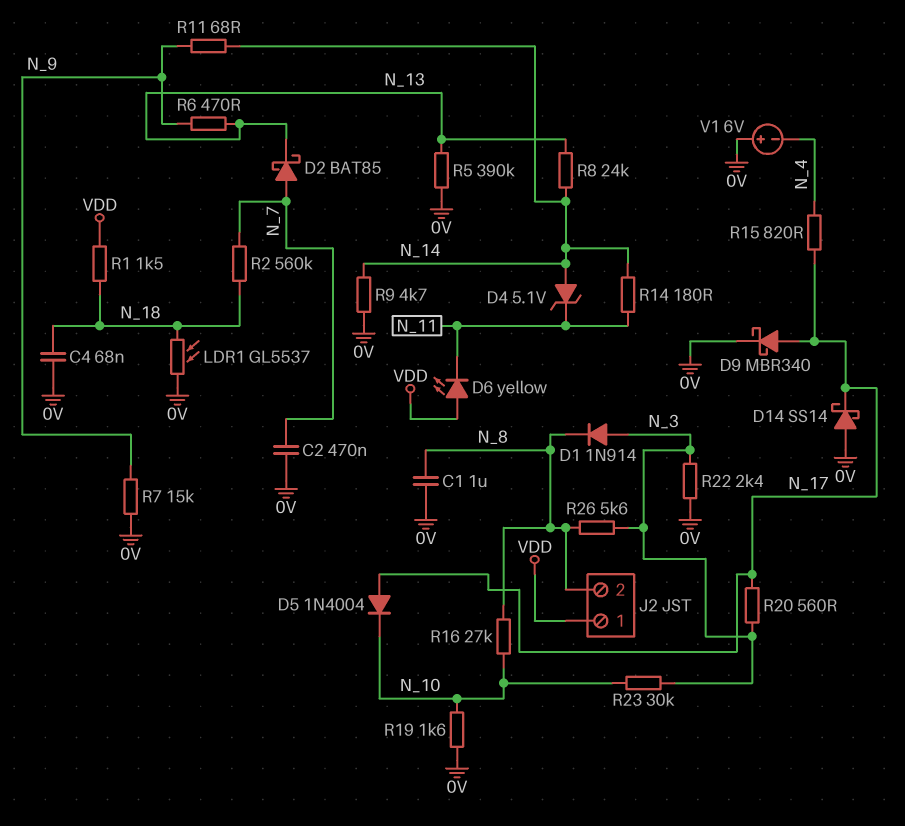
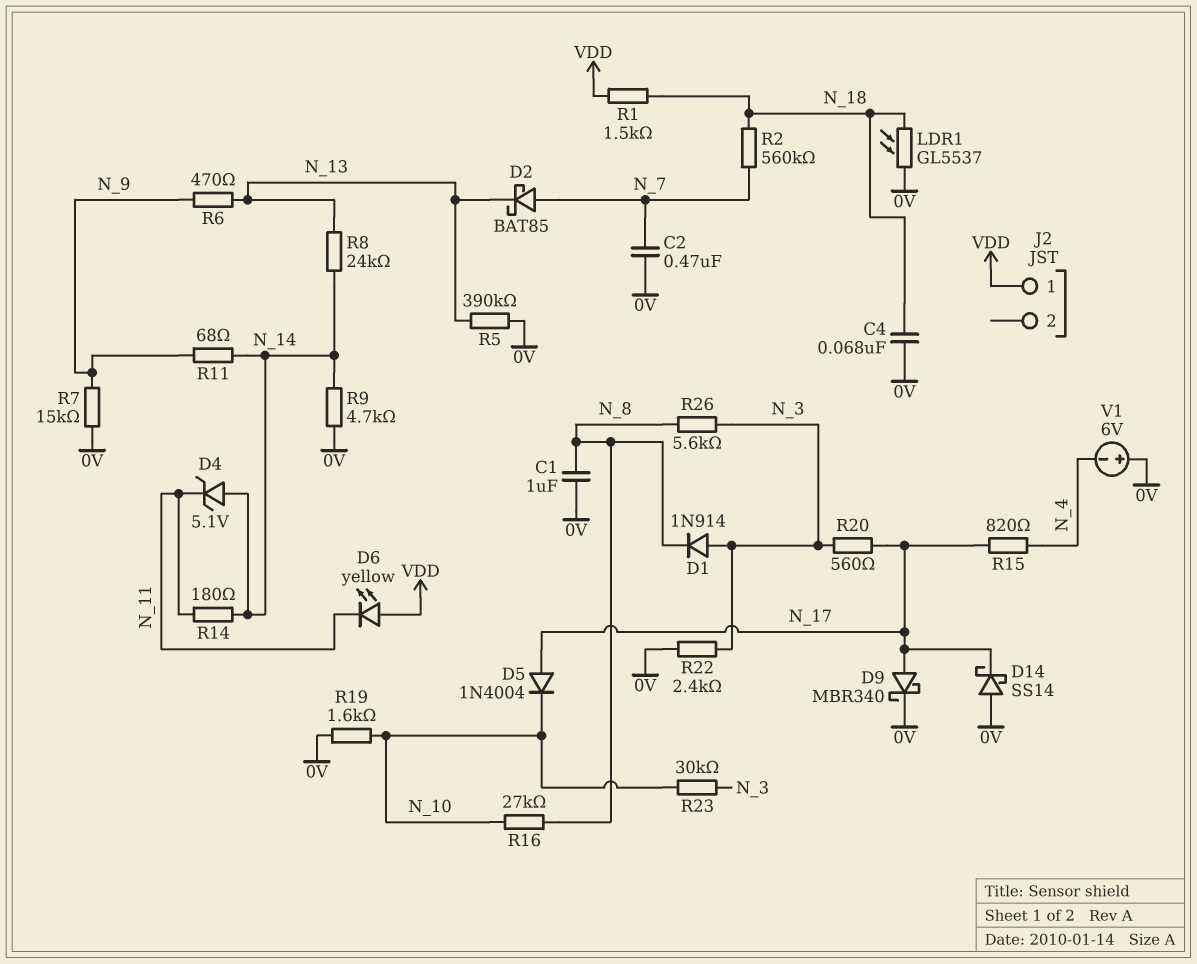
J2 pin 2: N_8 -> none

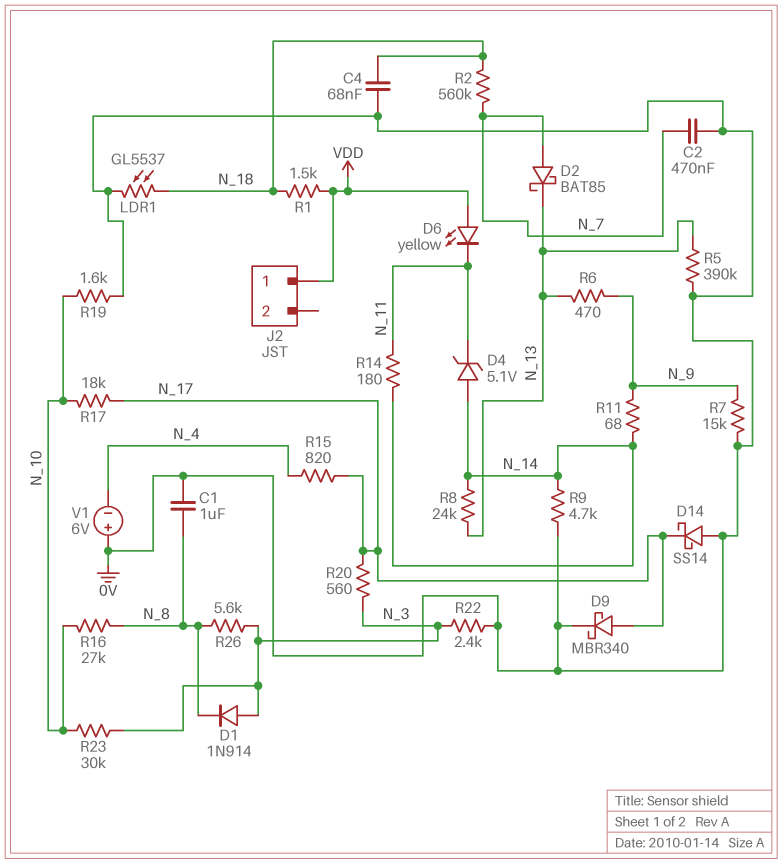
D5: diode 1N4004 (A N_17, K N_10) -> none
R17: none -> 18k (N_10, N_17)

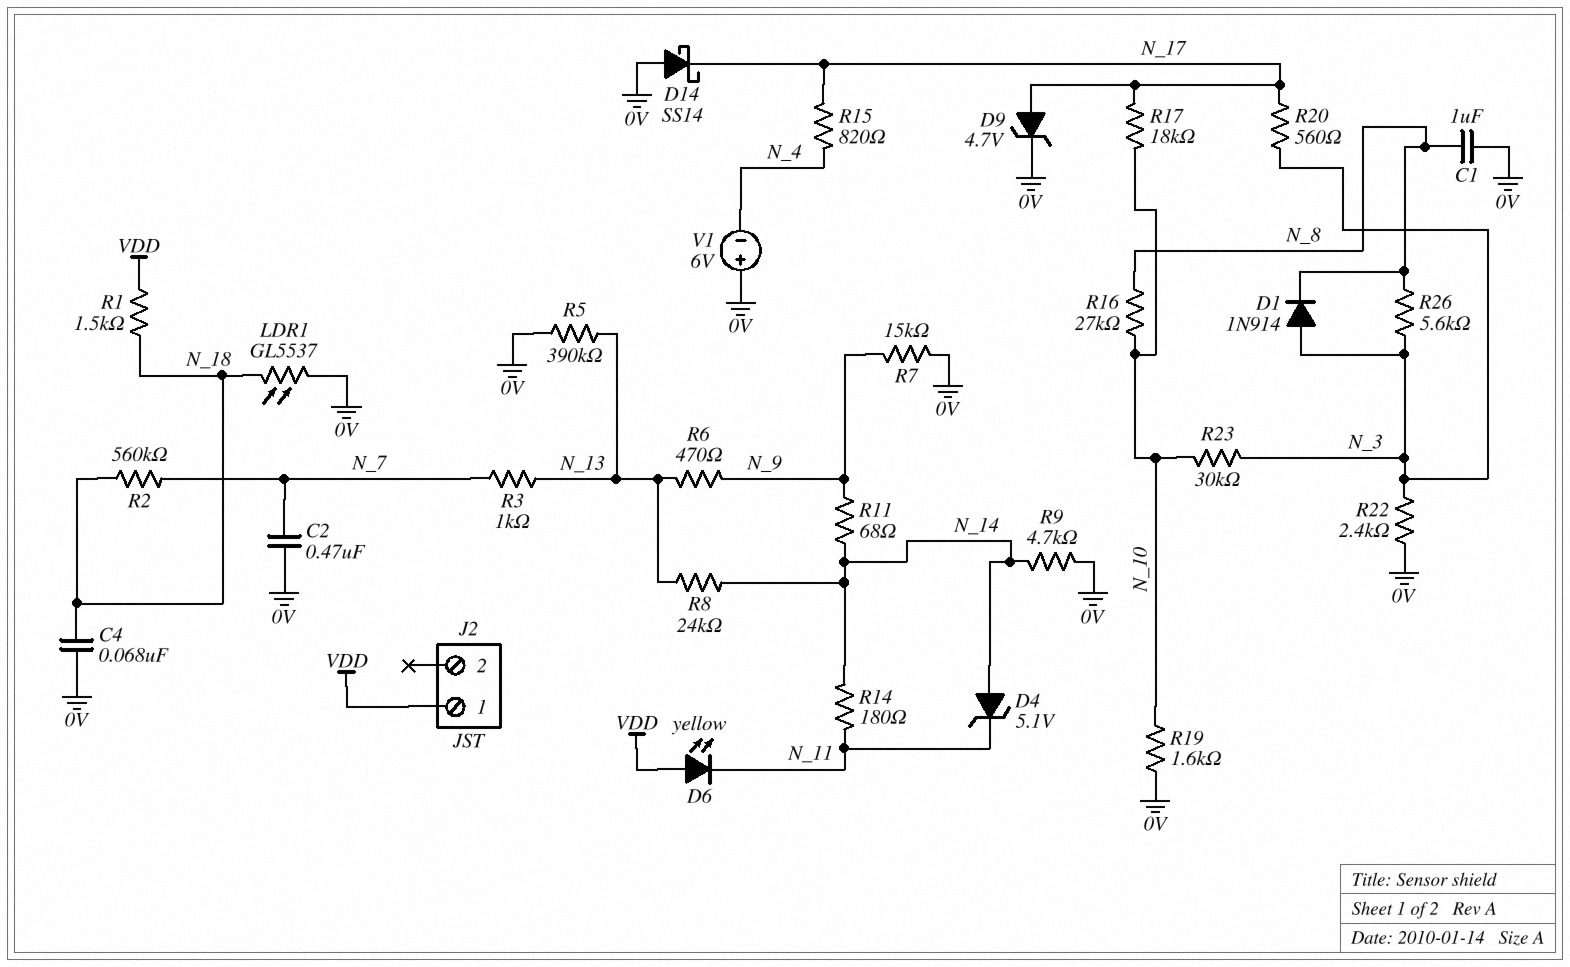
D2: schottky BAT85 (A N_7, K N_13) -> none
D9: schottky MBR340 (A N_17, K 0V) -> zener 4.7V (A N_17, K 0V)
R3: none -> 1k (N_7, N_13)

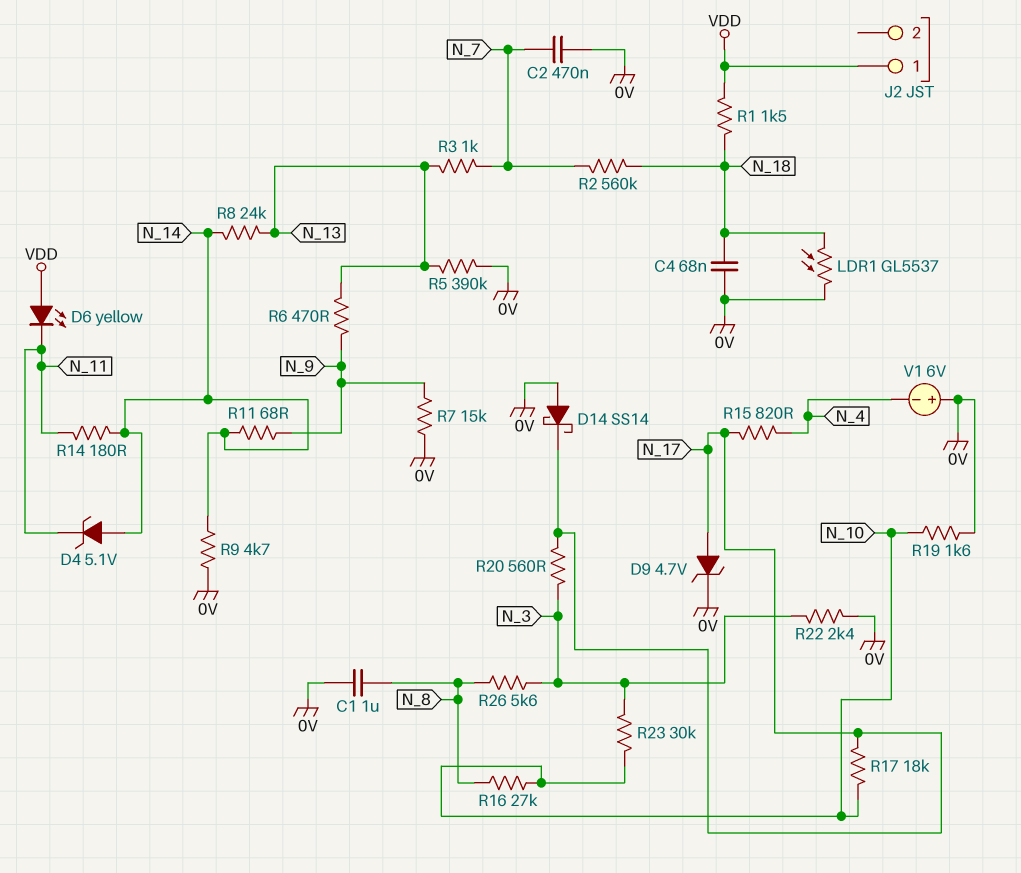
D1: diode 1N914 (A N_3, K N_8) -> none

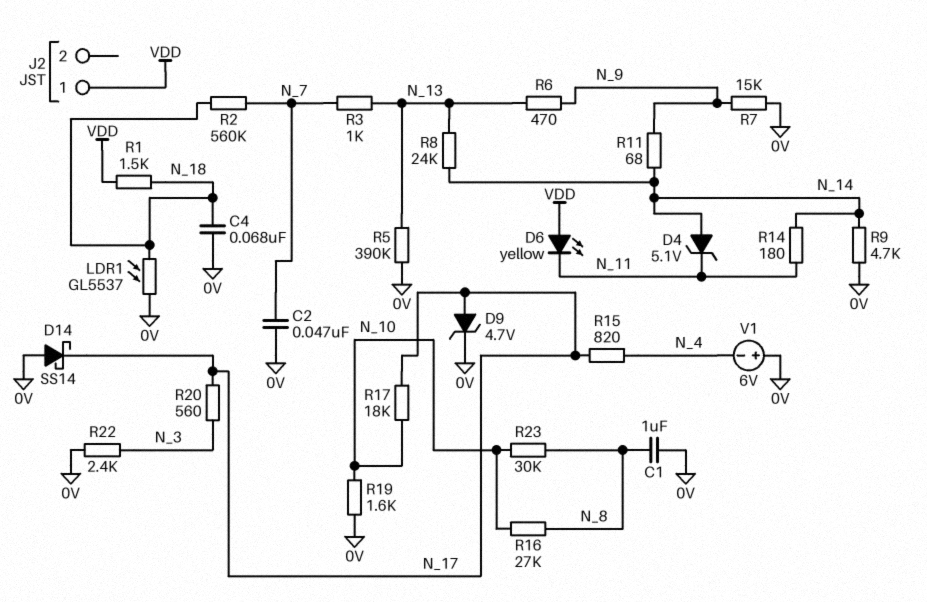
C2: 470nF (0V, N_7) -> 47nF (0V, N_7)
R23: 30k (N_3, N_10) -> 30k (N_8, N_10)
R26: 5.6k (N_3, N_8) -> none

